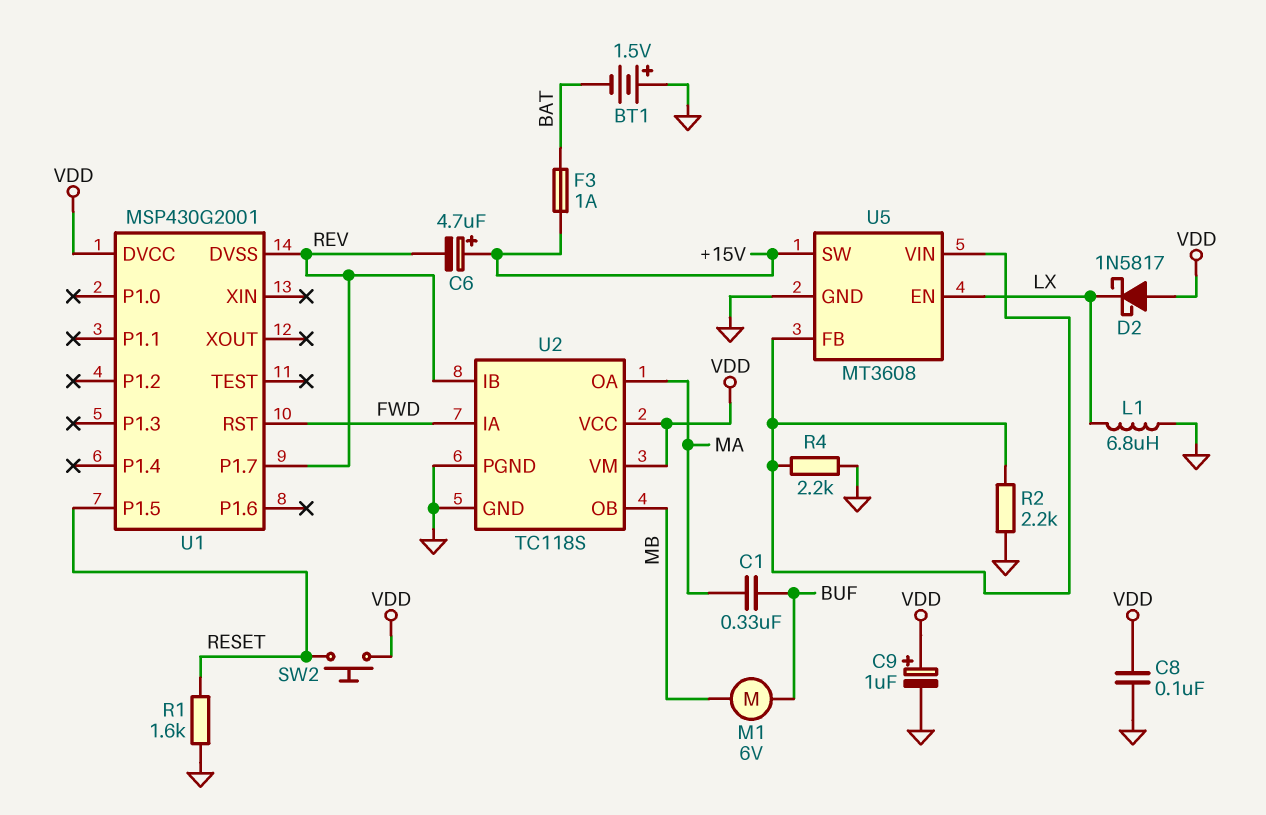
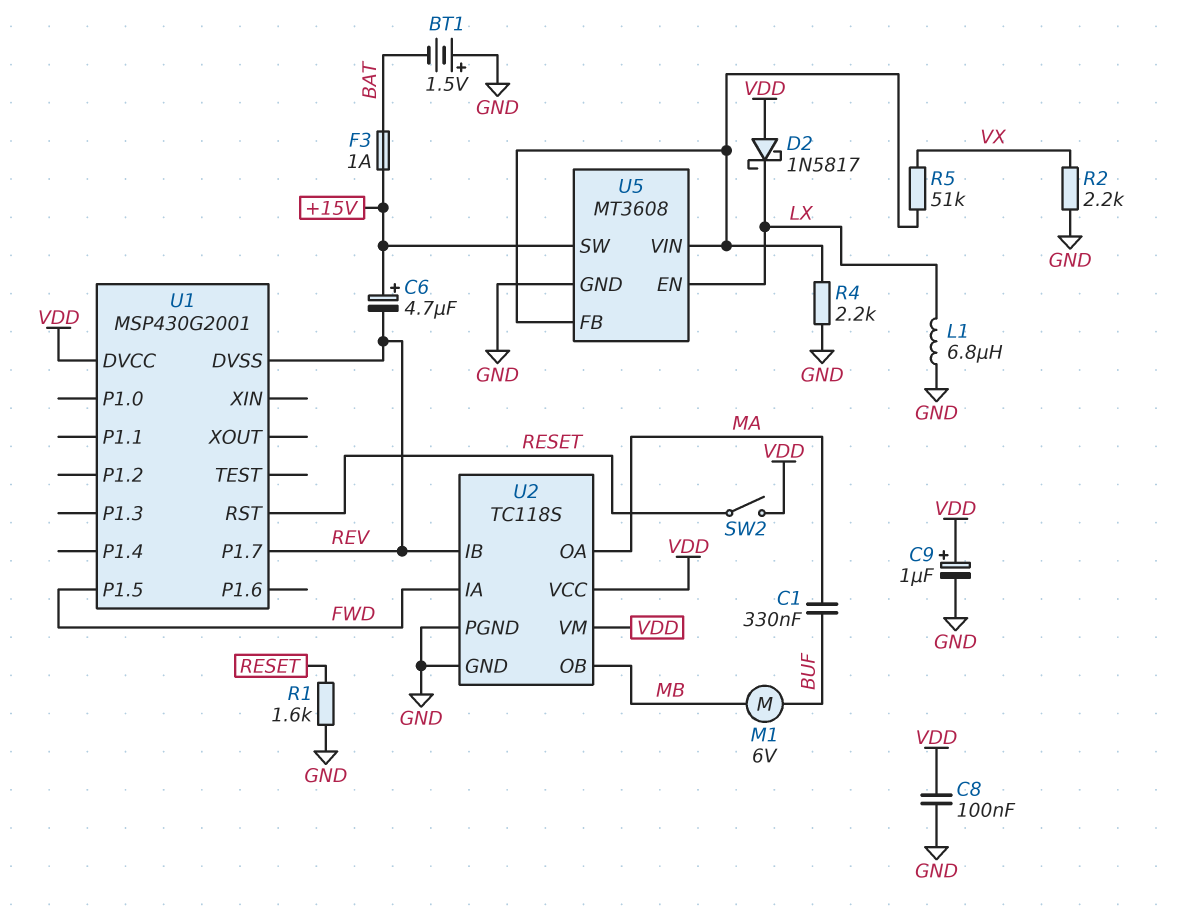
R2: 2.2k (GND, U5/FB) -> 2.2k (GND, VX)
R5: none -> 51k (U5/FB, VX)
SW2: button (RESET, VDD) -> switch (RESET, VDD)
U1 pin P1.5: RESET -> FWD
U1 pin RST: FWD -> RESET

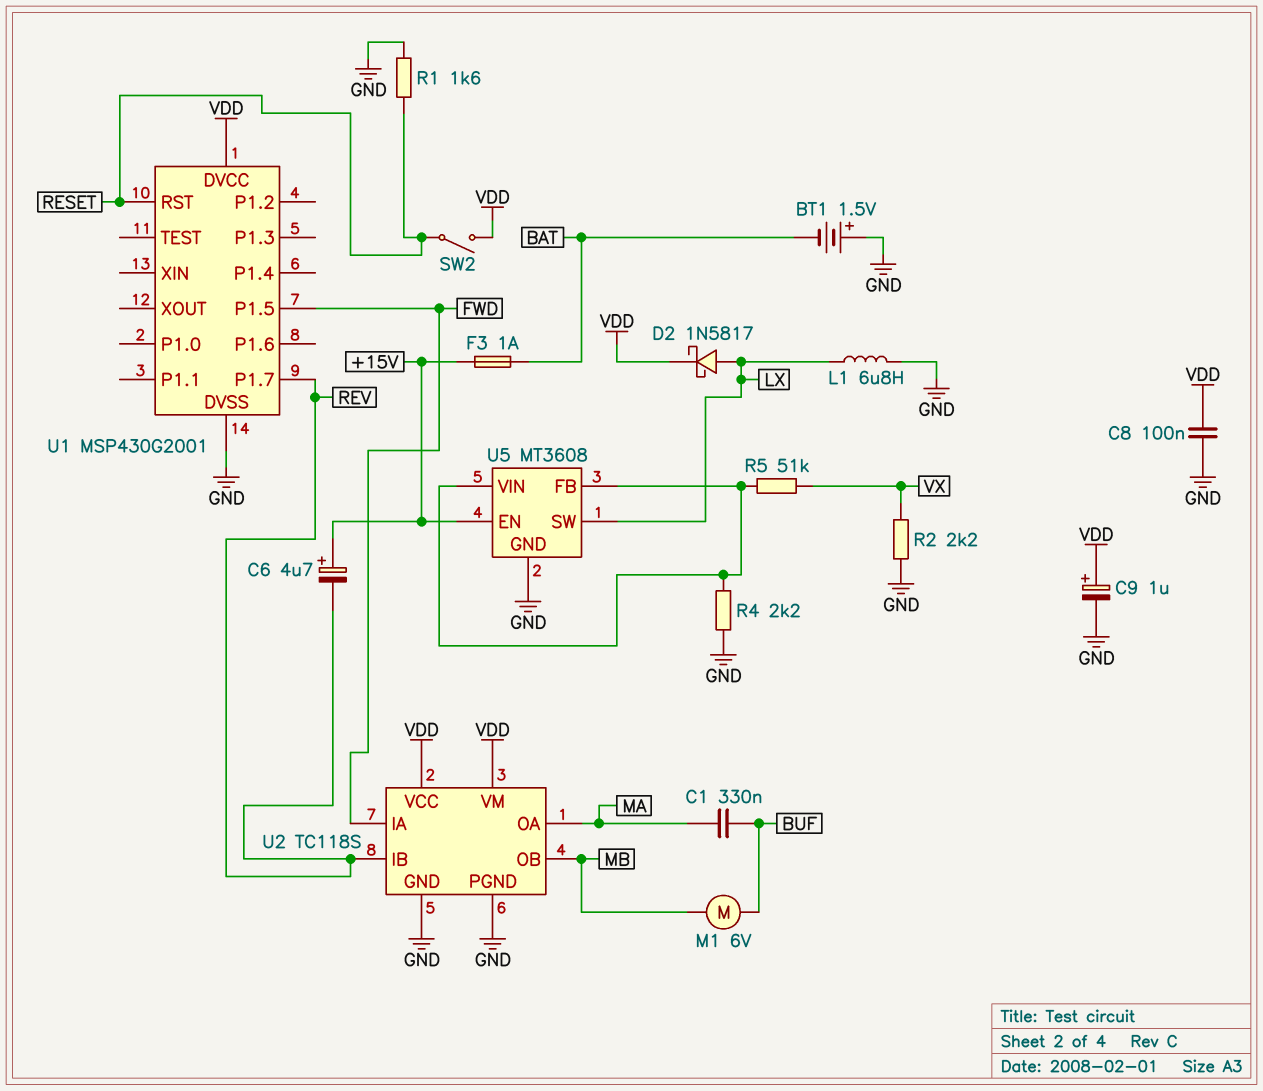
D2: schottky 1N5817 (A VDD, K LX) -> schottky 1N5817 (A LX, K VDD)
U1 pin DVSS: REV -> GND
U5 pin EN: LX -> +15V
U5 pin SW: +15V -> LX

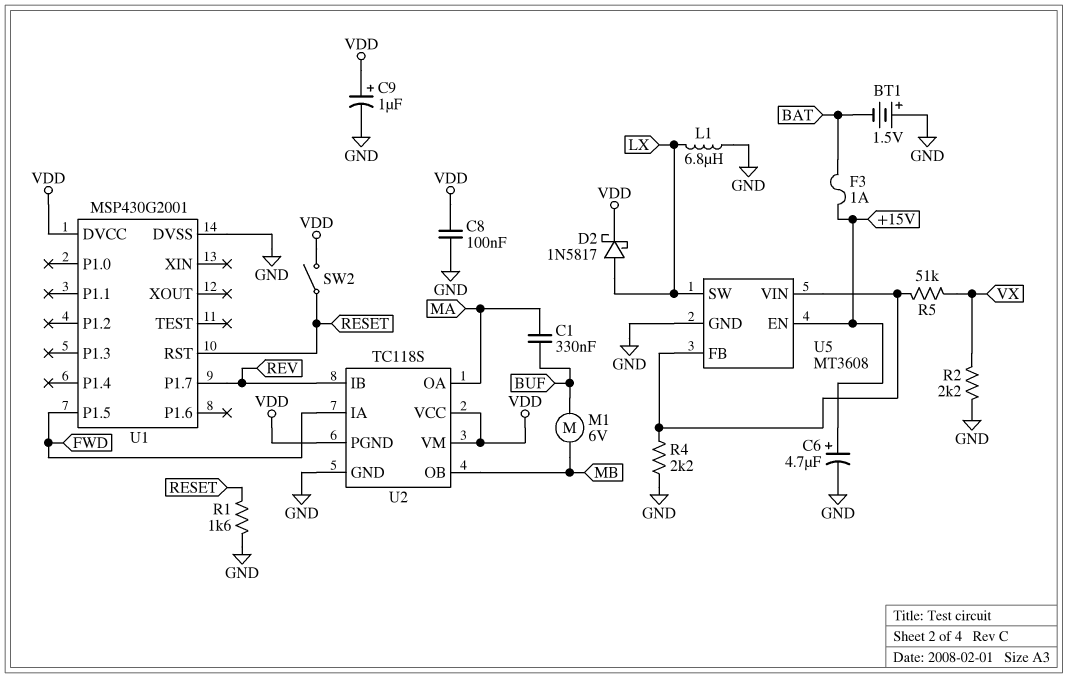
C6: 4.7uF (plus +15V, minus REV) -> 4.7uF (plus +15V, minus GND)
U2 pin PGND: GND -> VDD

